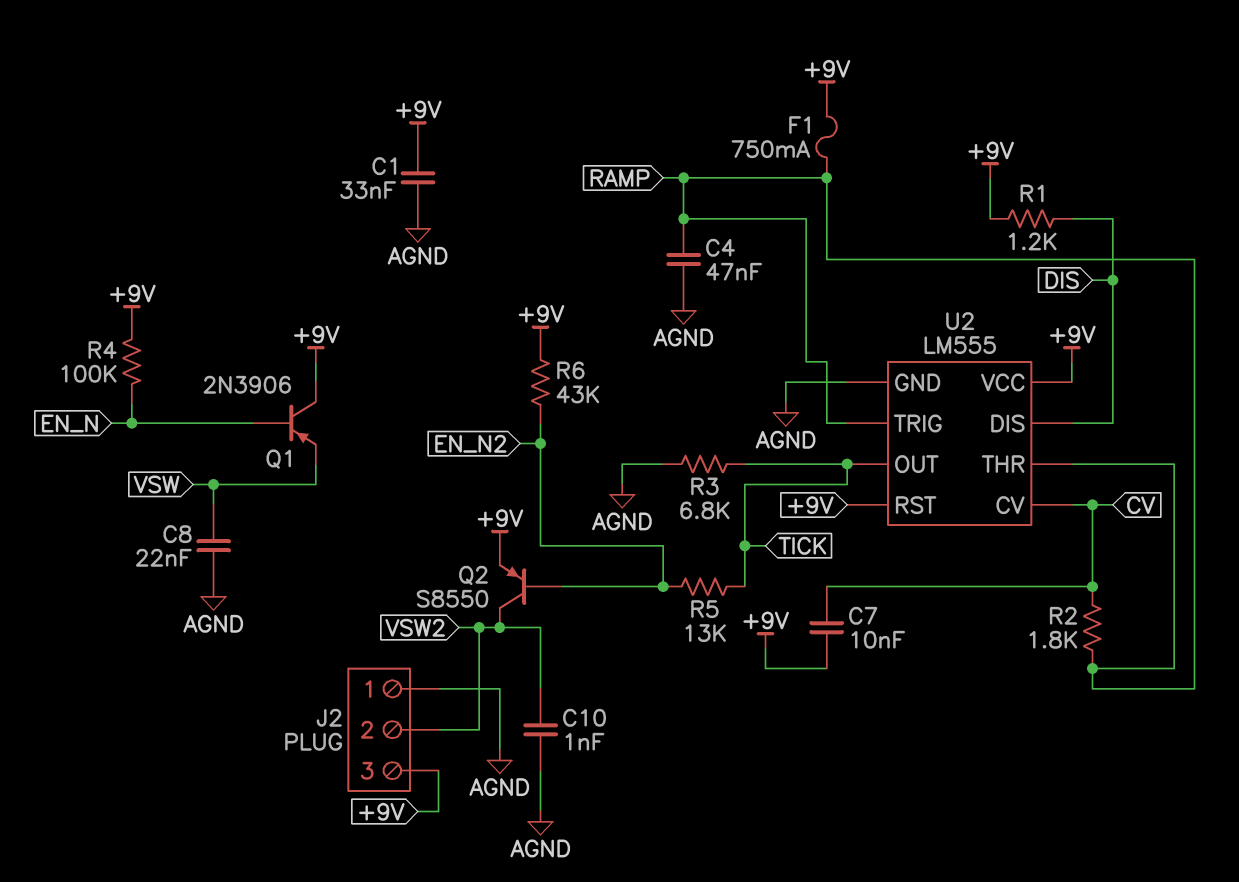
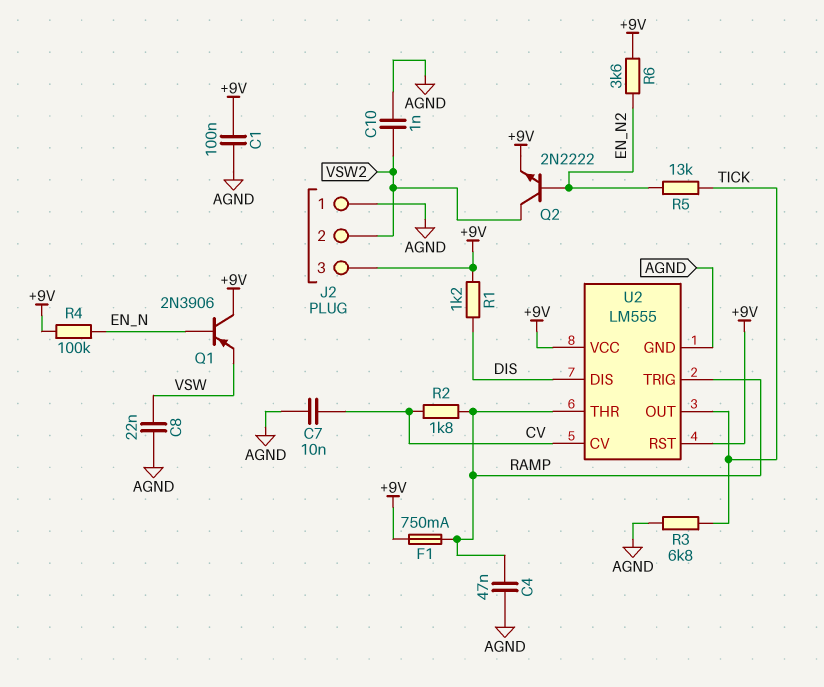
C1: 33nF (+9V, AGND) -> 100nF (+9V, AGND)
C7: 10nF (+9V, CV) -> 10nF (AGND, CV)
Q2: PNP S8550 (B EN_N2, C VSW2, E +9V) -> NPN 2N2222 (B EN_N2, C VSW2, E +9V)
R6: 43k (+9V, EN_N2) -> 3.6k (+9V, EN_N2)

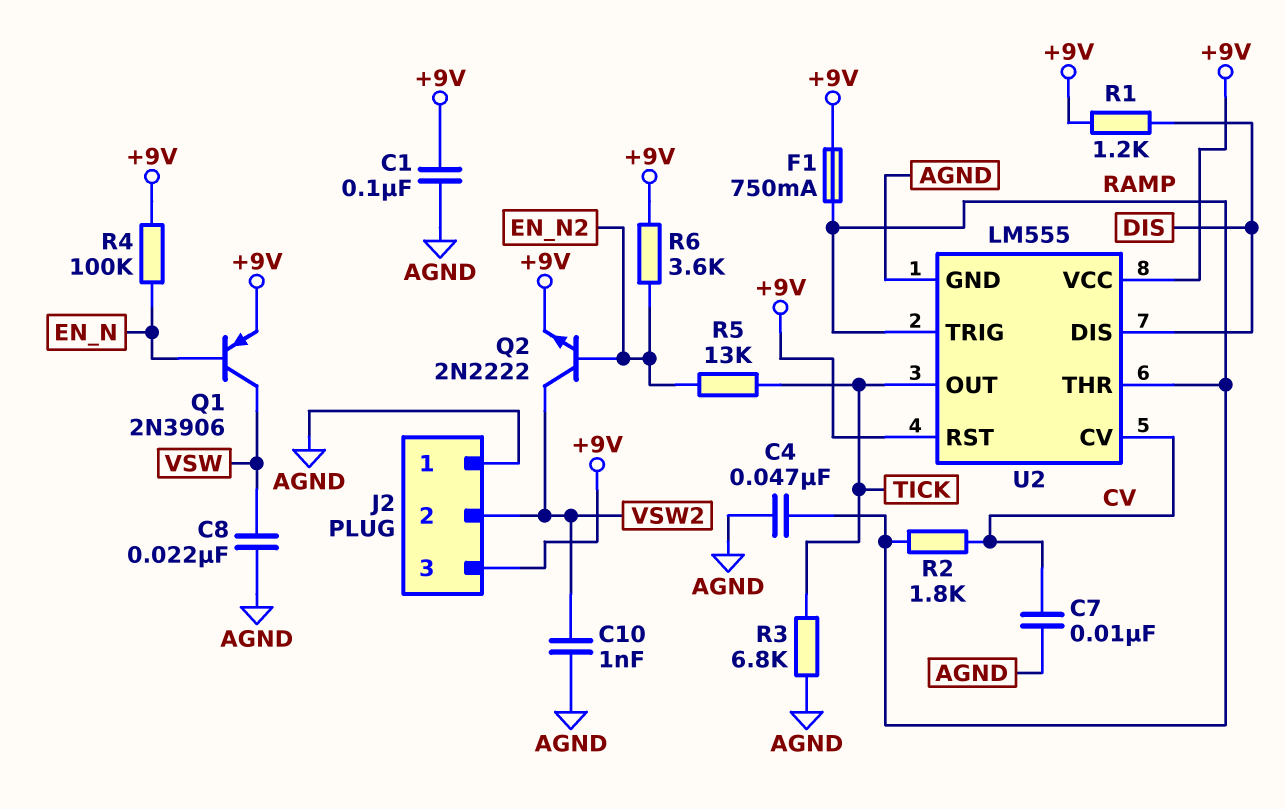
Q1: PNP 2N3906 (B EN_N, C +9V, E VSW) -> PNP 2N3906 (B EN_N, C VSW, E +9V)

